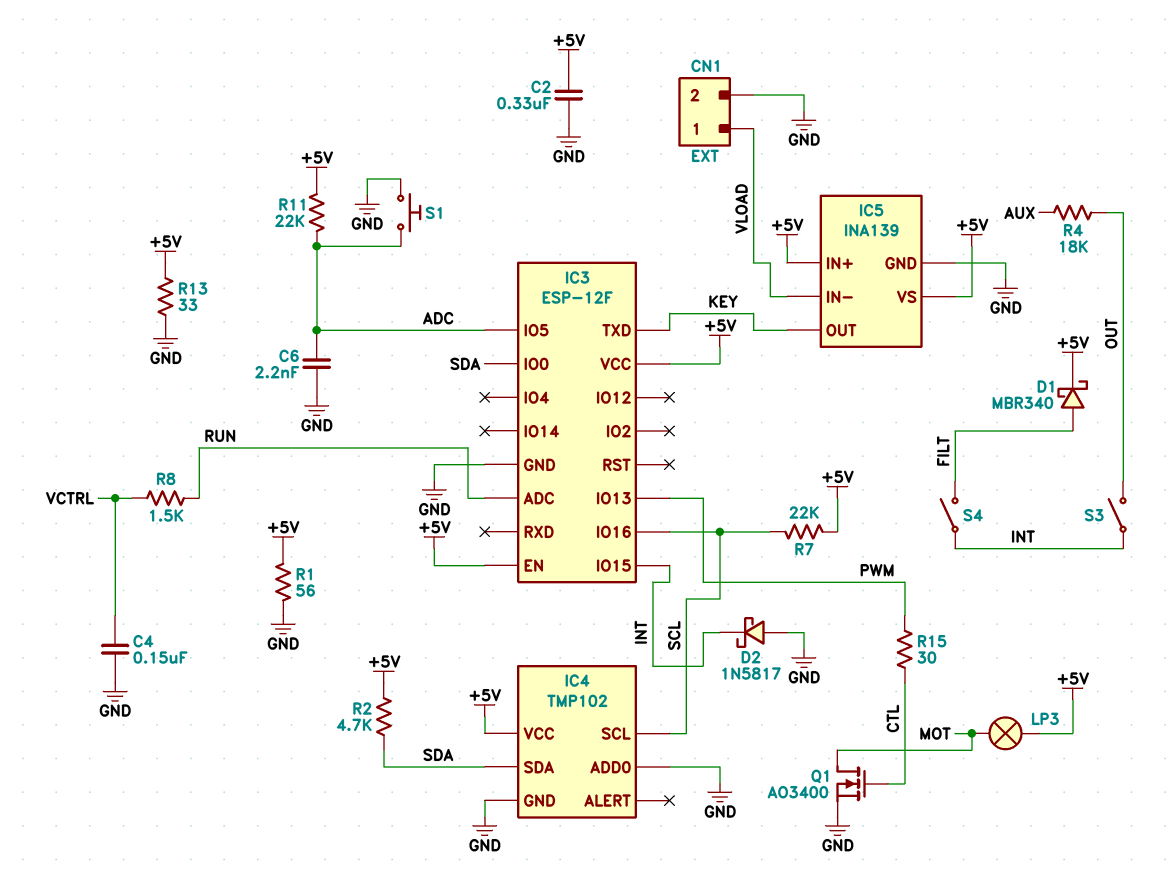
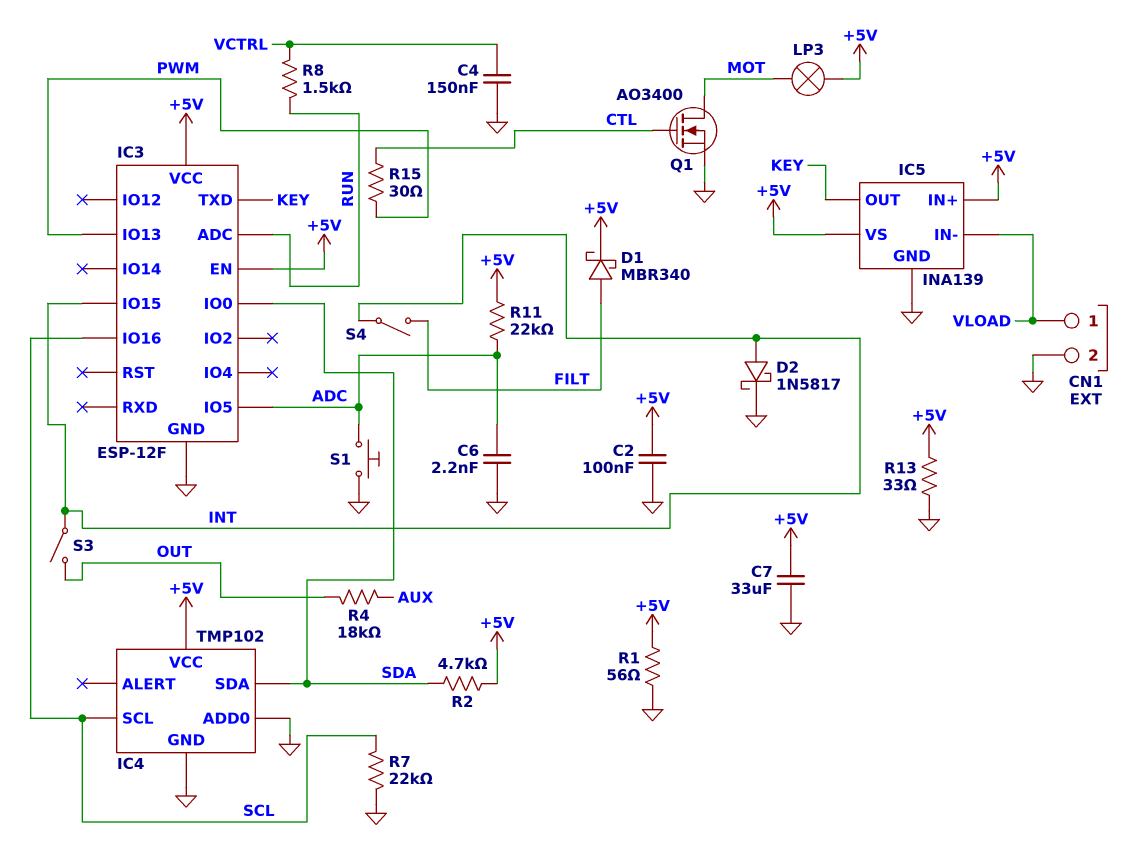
C2: 330nF (+5V, GND) -> 100nF (+5V, GND)
C7: none -> 33uF (+5V, GND)
D2: schottky 1N5817 (A GND, K INT) -> schottky 1N5817 (A INT, K GND)
R7: 22k (+5V, SCL) -> 22k (GND, SCL)

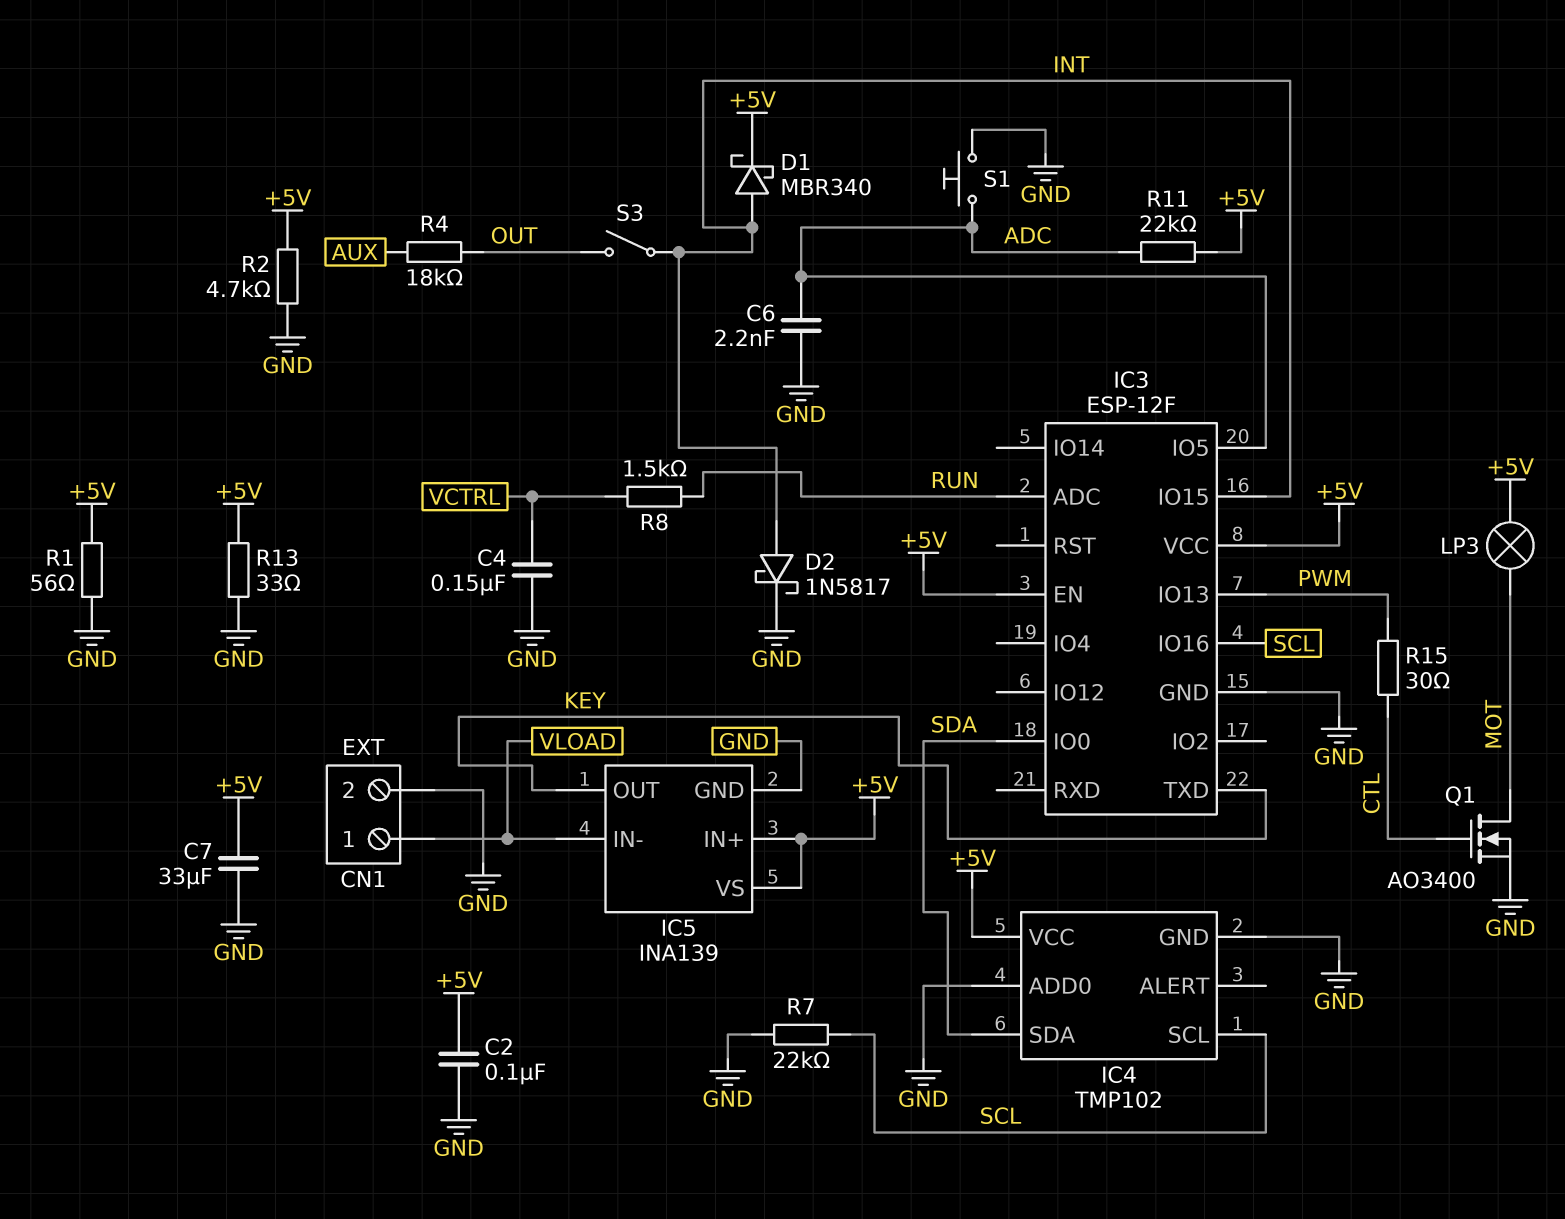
D1: schottky MBR340 (A FILT, K +5V) -> schottky MBR340 (A INT, K +5V)
R2: 4.7k (+5V, SDA) -> 4.7k (+5V, GND)
S4: switch (FILT, INT) -> none

